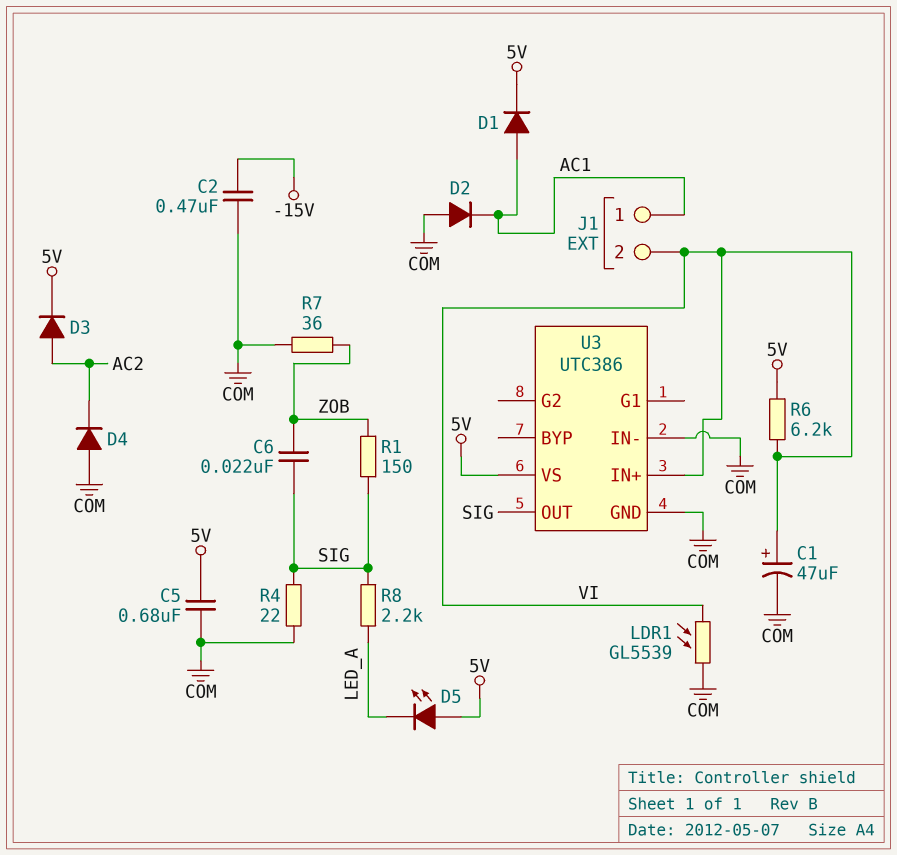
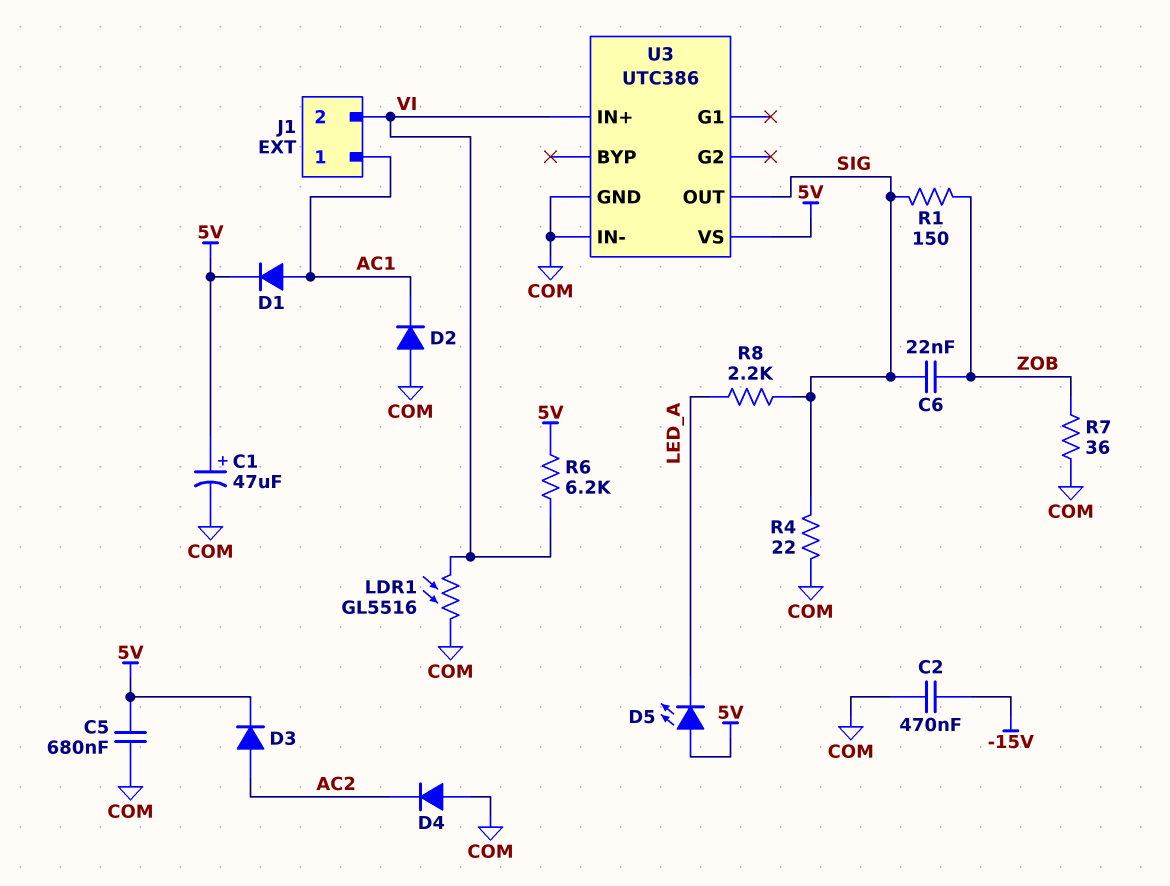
C1: 47uF (plus VI, minus COM) -> 47uF (plus 5V, minus COM)
LDR1: GL5539 (COM, VI) -> GL5516 (COM, VI)

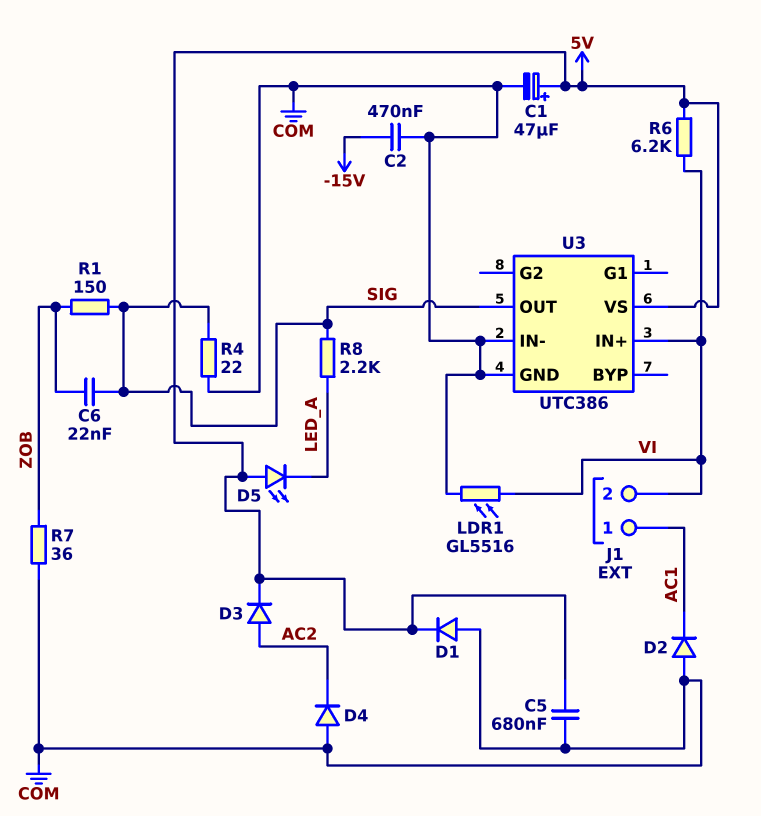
D1: diode (A AC1, K 5V) -> diode (A COM, K 5V)

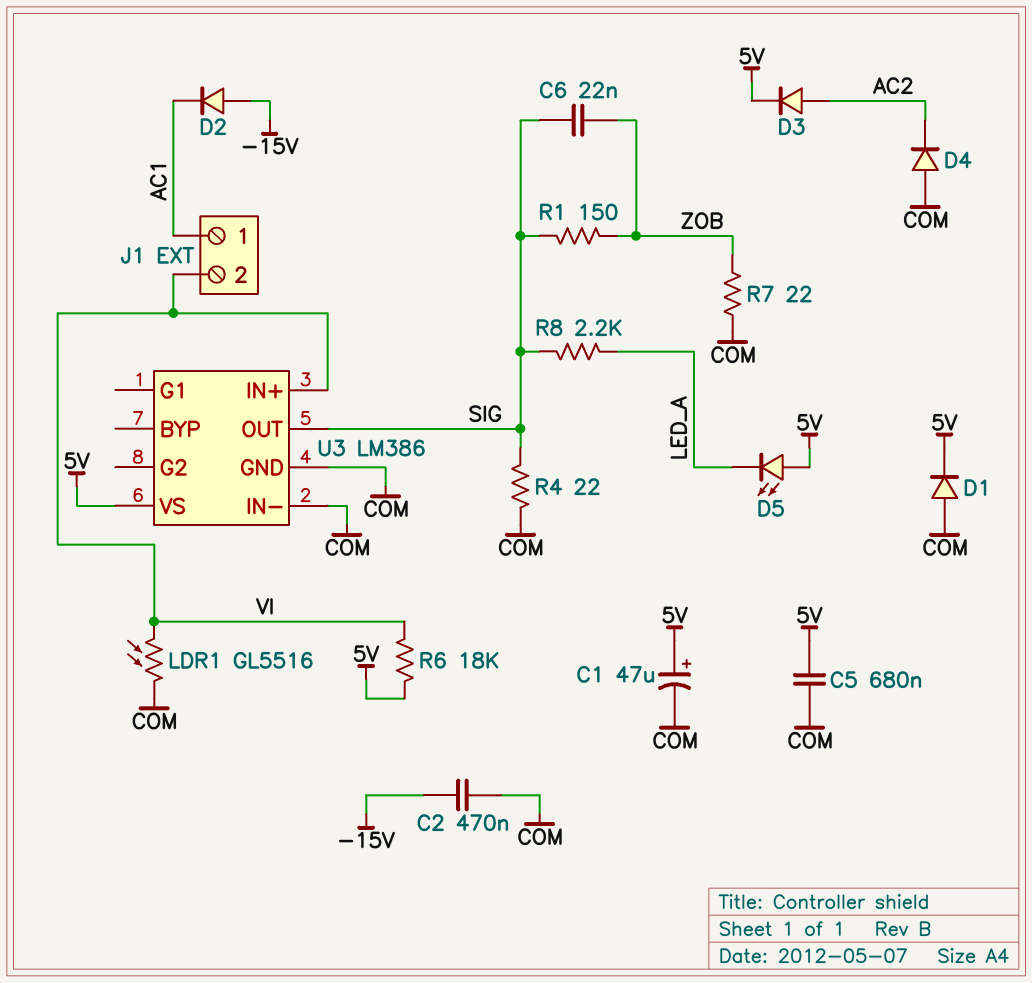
D2: diode (A COM, K AC1) -> diode (A -15V, K AC1)
R6: 6.2k (5V, VI) -> 18k (5V, VI)
R7: 36 (COM, ZOB) -> 22 (COM, ZOB)
U3: UTC386 -> LM386

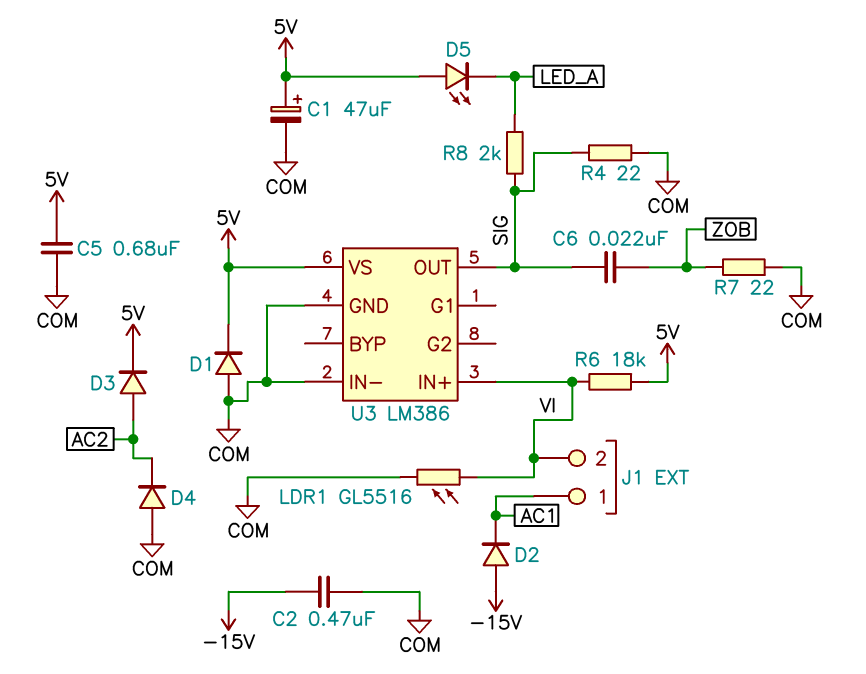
R1: 150 (SIG, ZOB) -> none
R8: 2.2k (LED_A, SIG) -> 2k (LED_A, SIG)

